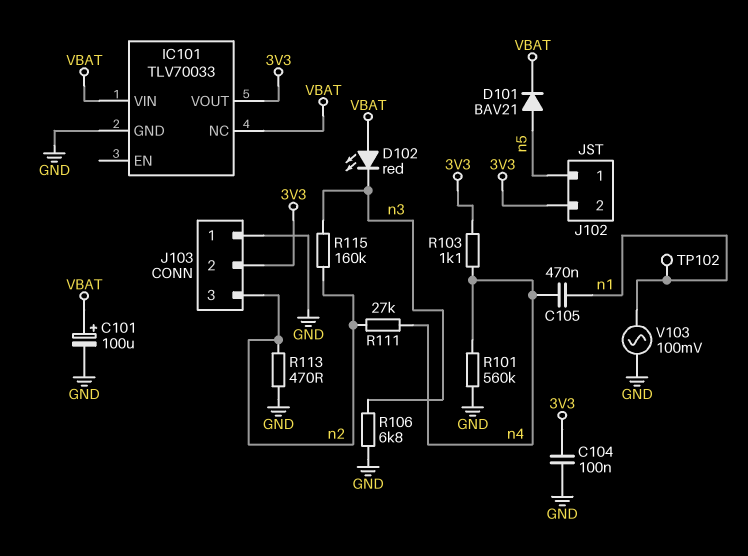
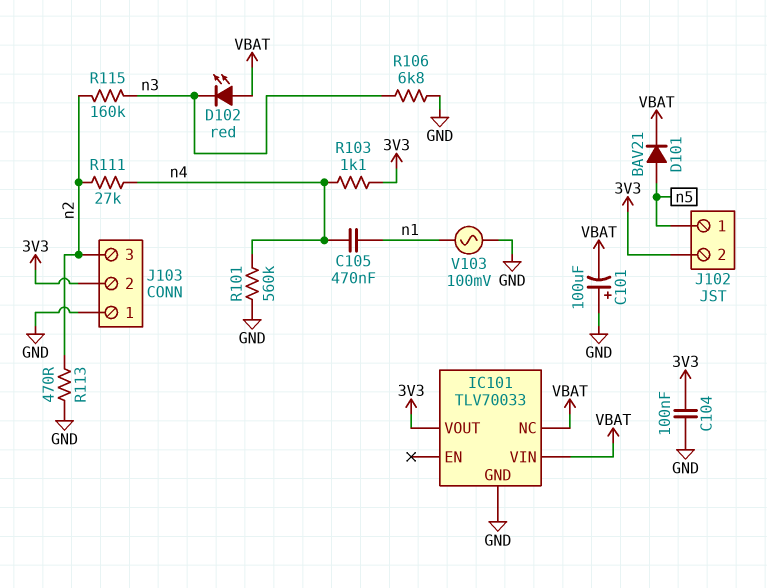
C101: 100uF (plus VBAT, minus GND) -> 100uF (plus GND, minus VBAT)
TP102: test point (n1) -> none

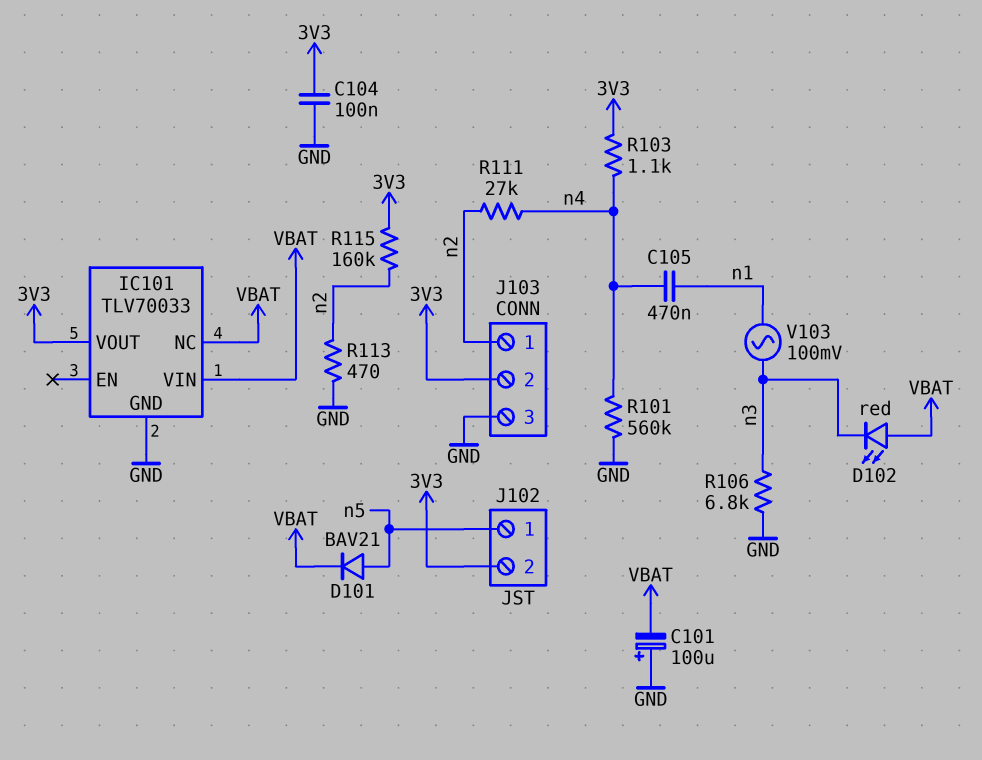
J103 pin 1: GND -> n2
J103 pin 3: n2 -> GND
R115: 160k (n2, n3) -> 160k (3V3, n2)
V103: AC 100mV (GND, n1) -> AC 100mV (n1, n3)

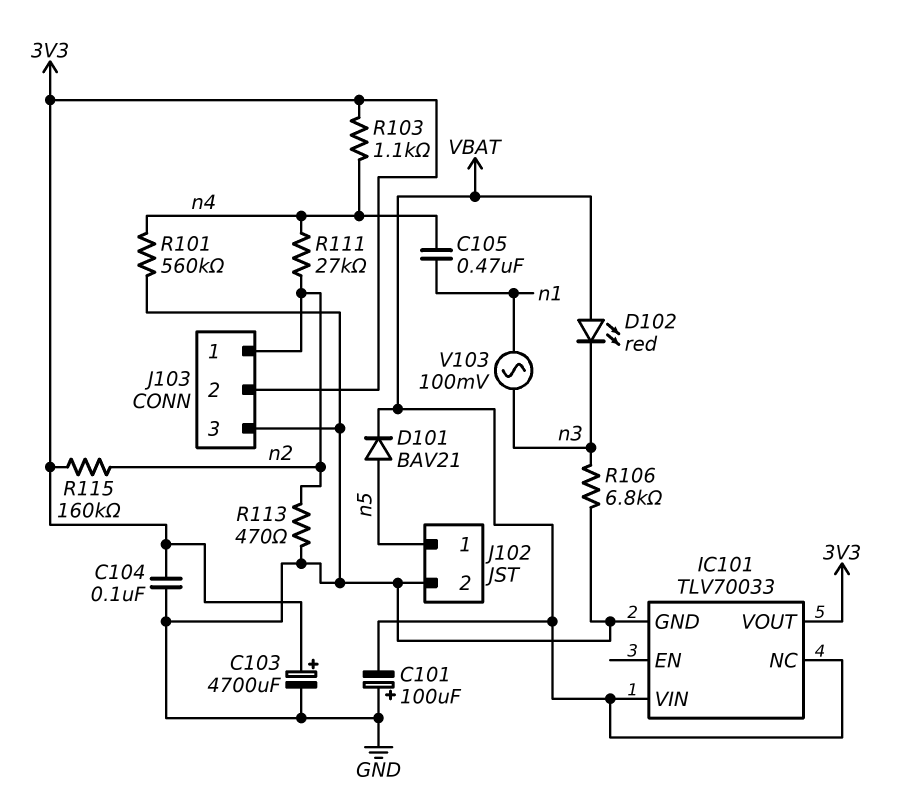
C103: none -> 4700uF (plus 3V3, minus GND)
J102 pin 2: 3V3 -> GND

